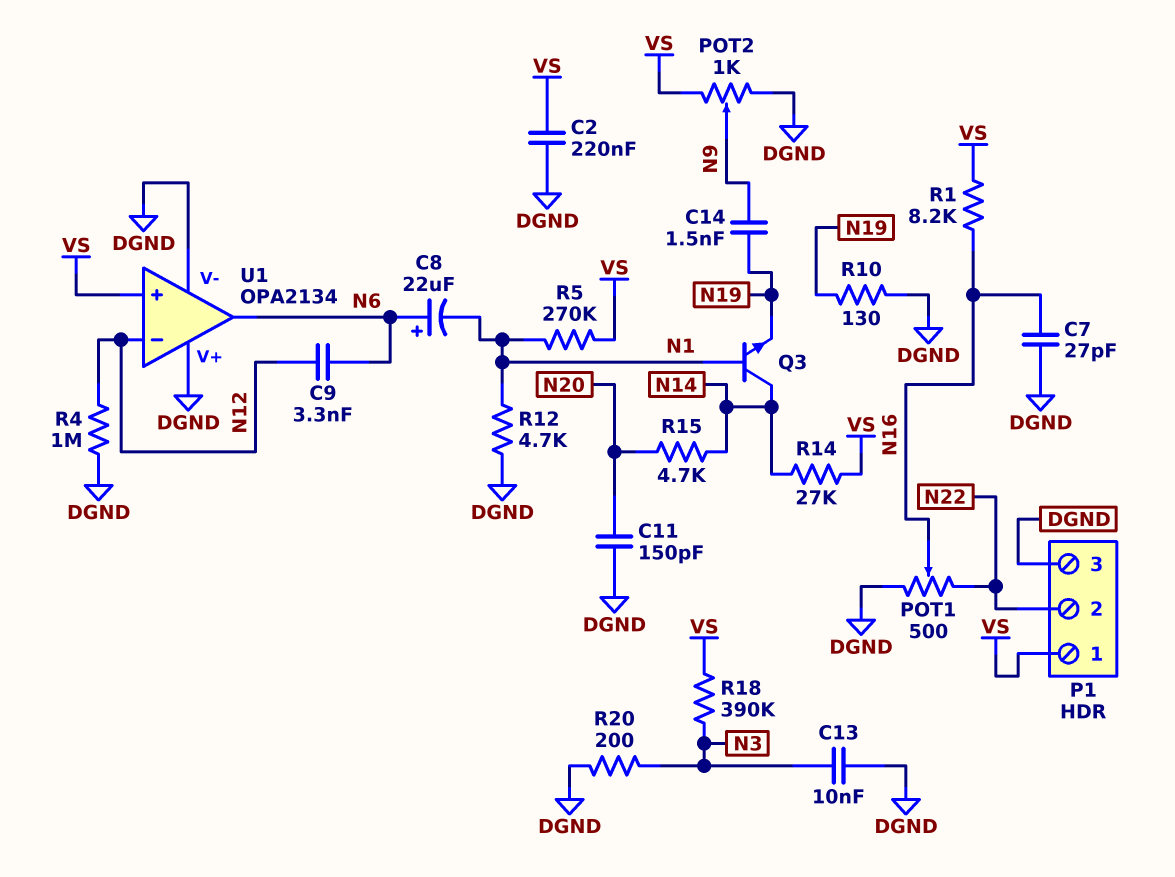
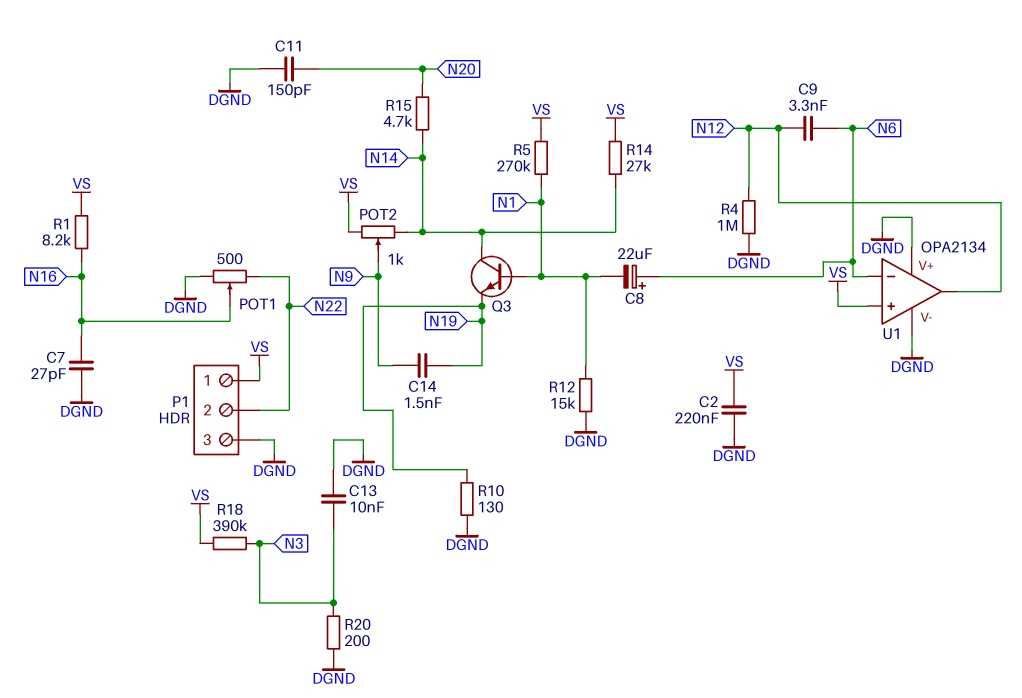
POT2: 1k (DGND, VS, wiper N9) -> 1k (N14, VS, wiper N9)
R12: 4.7k (DGND, N1) -> 15k (DGND, N1)
U1 pin in-: N12 -> N6
U1 pin out: N6 -> N12

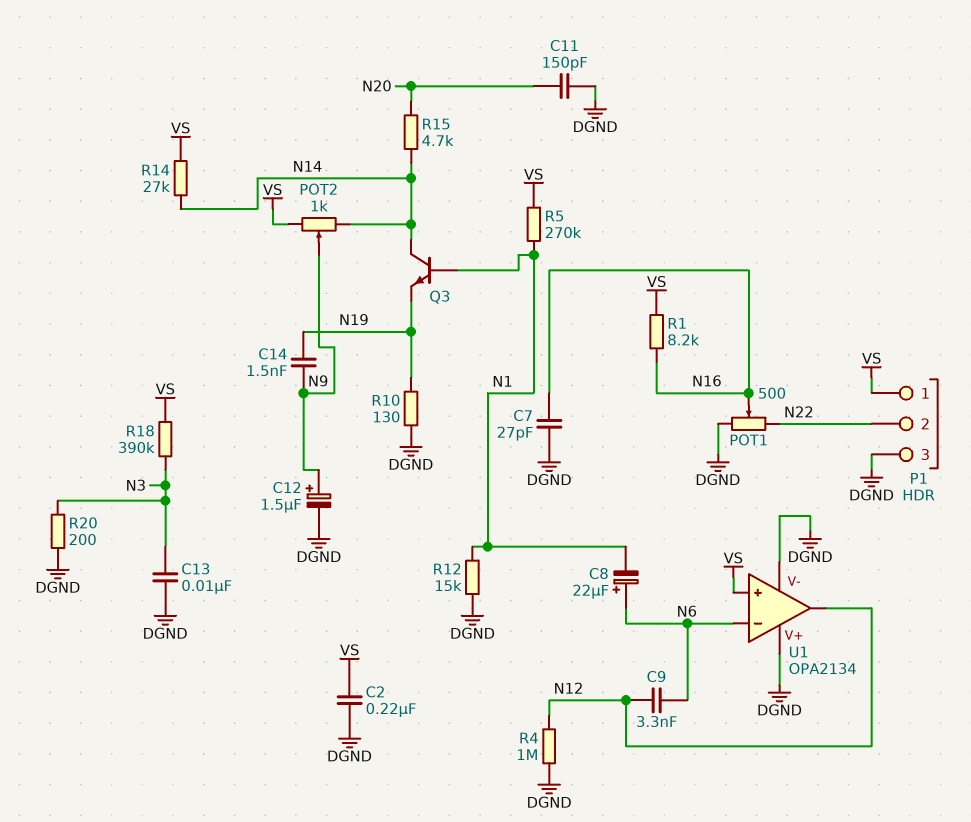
C12: none -> 1.5uF (plus N9, minus DGND)

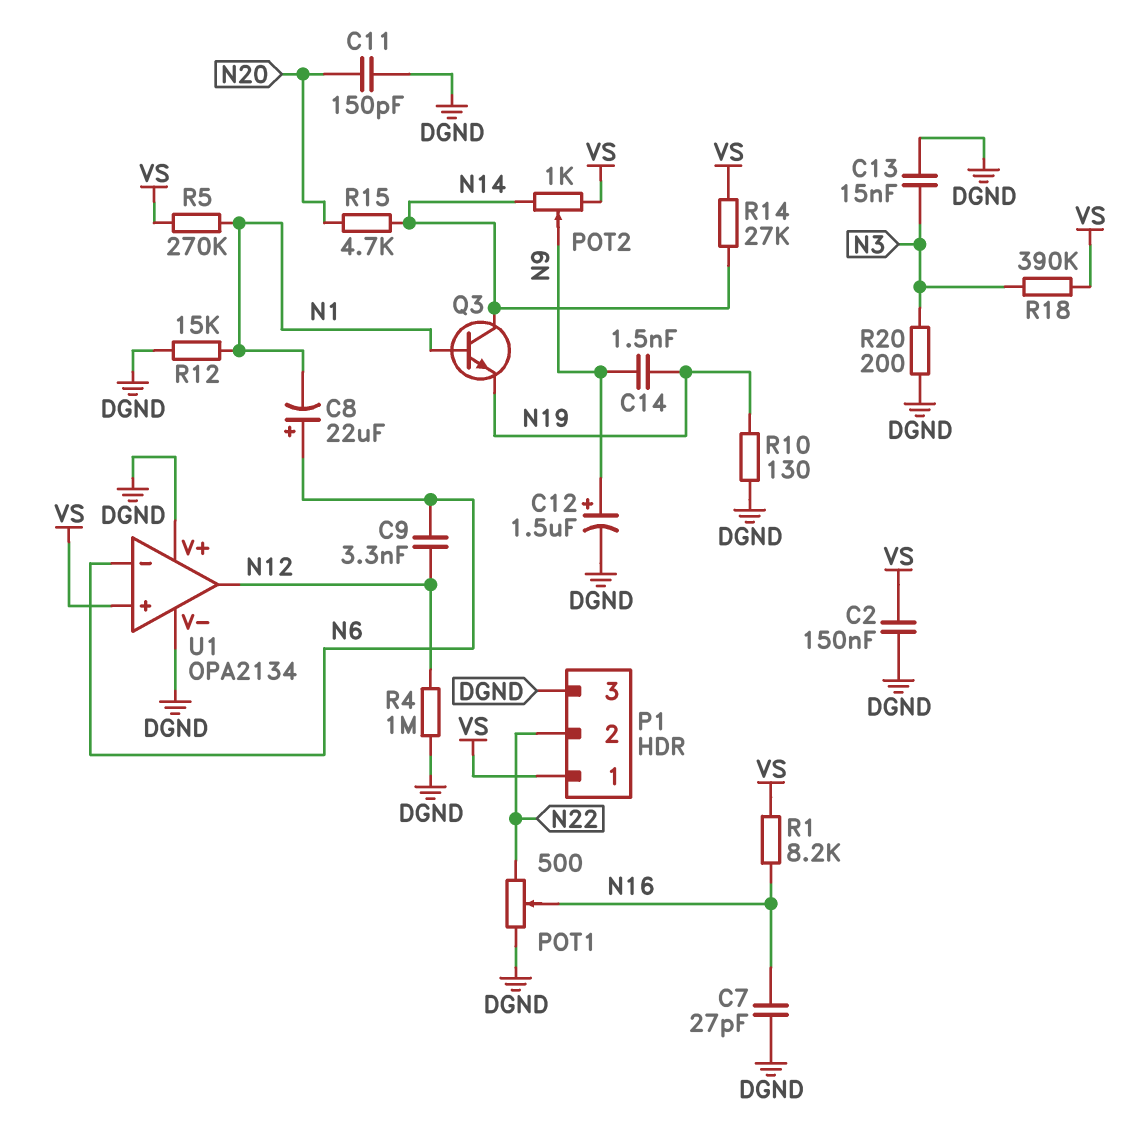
C2: 220nF (DGND, VS) -> 150nF (DGND, VS)
C13: 10nF (DGND, N3) -> 15nF (DGND, N3)

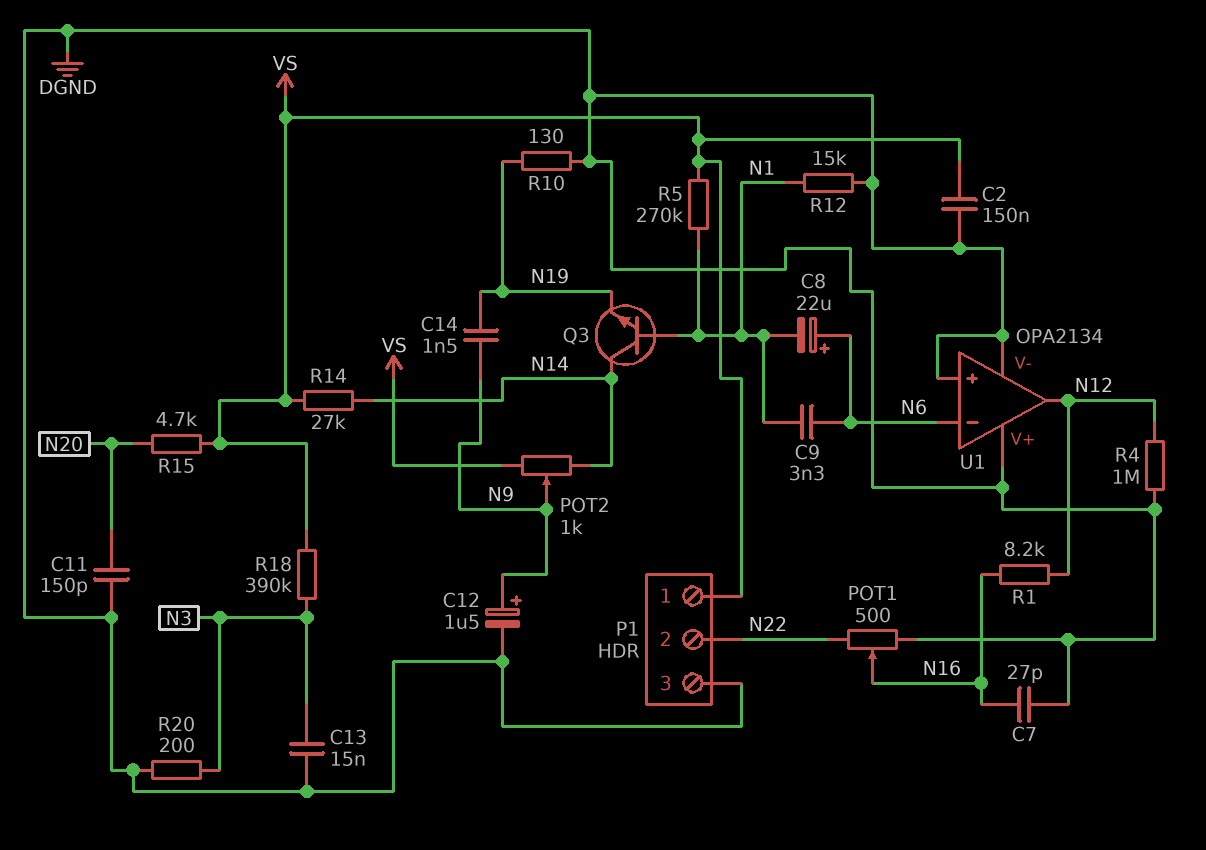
C9: 3.3nF (N6, N12) -> 3.3nF (N1, N6)
R1: 8.2k (N16, VS) -> 8.2k (N12, N16)
R15: 4.7k (N14, N20) -> 4.7k (N20, VS)
U1 pin in+: VS -> DGND

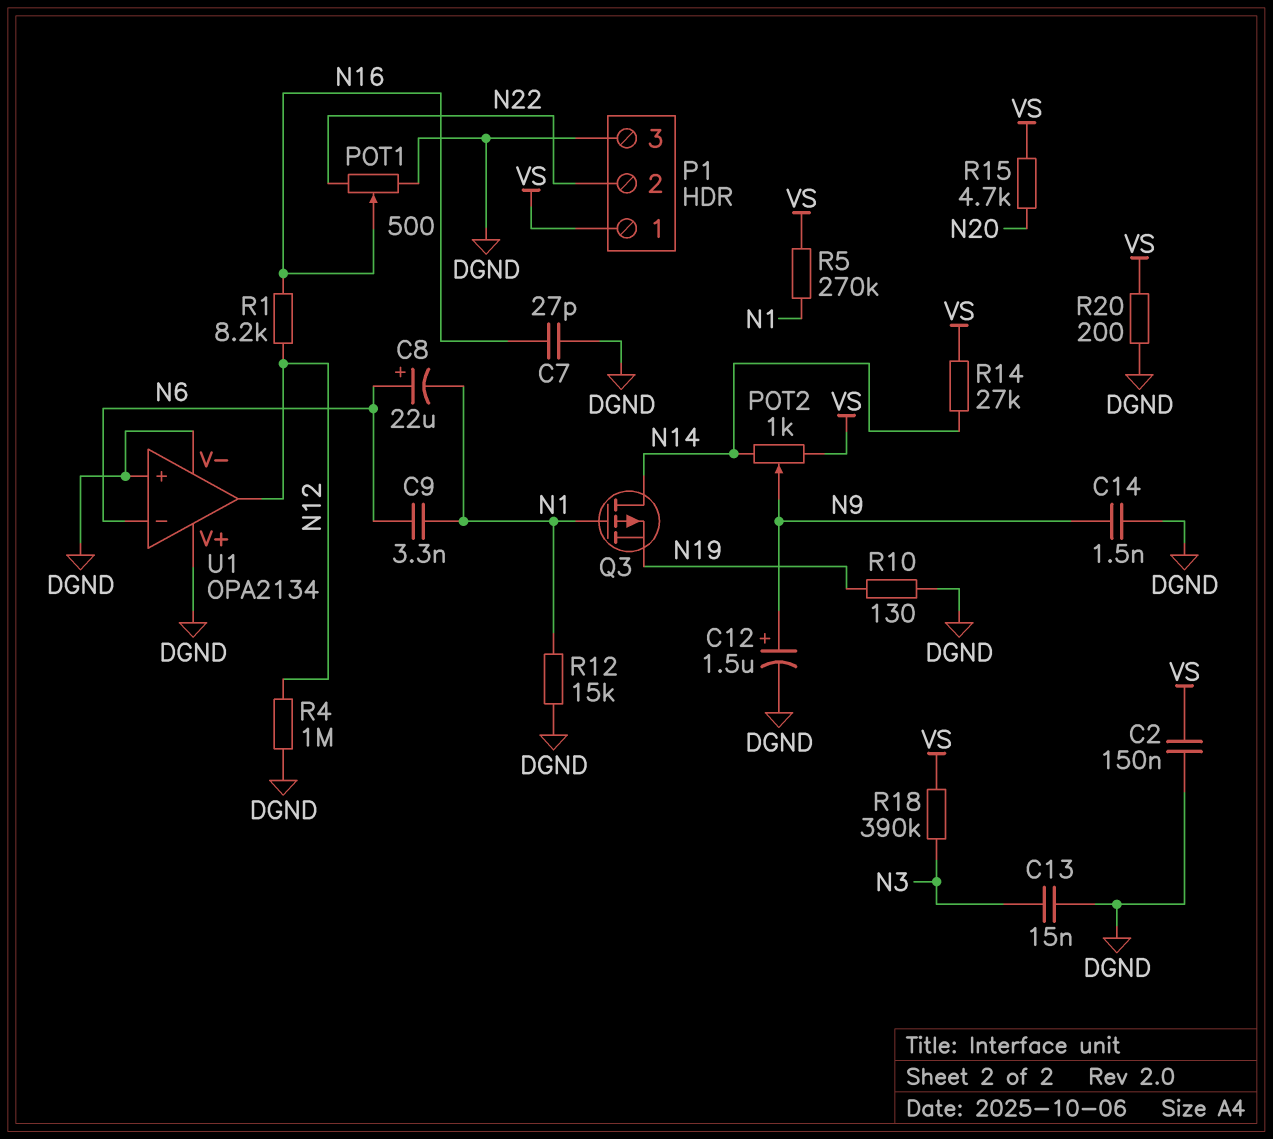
C11: 150pF (DGND, N20) -> none
C14: 1.5nF (N9, N19) -> 1.5nF (DGND, N9)
Q3: NPN (B N1, C N14, E N19) -> PMOS (G N1, D N14, S N19)
R20: 200 (DGND, N3) -> 200 (DGND, VS)

